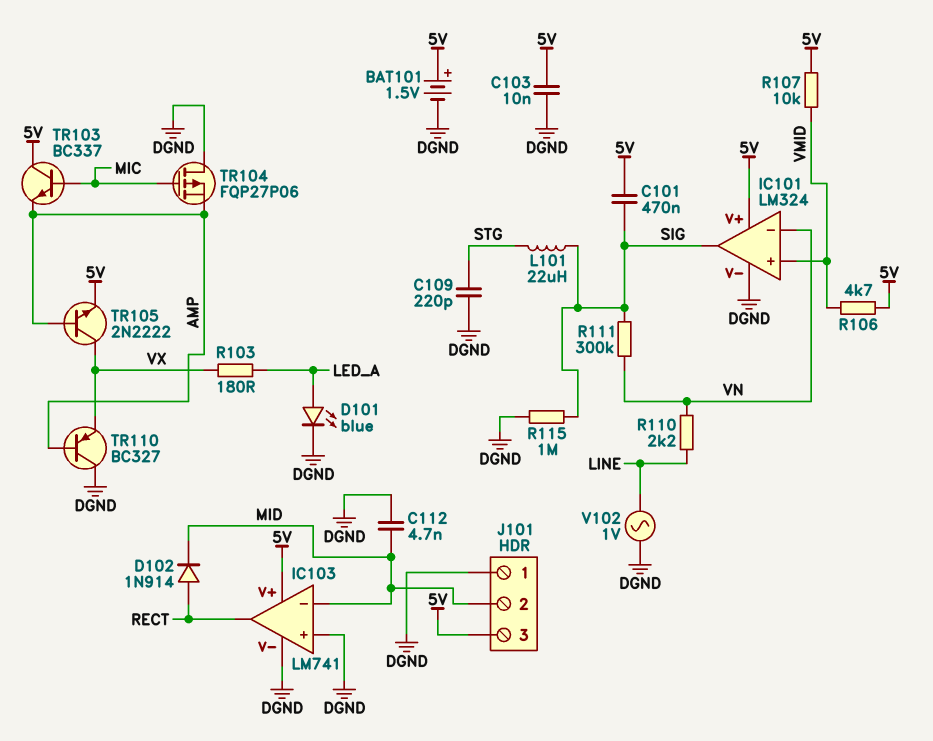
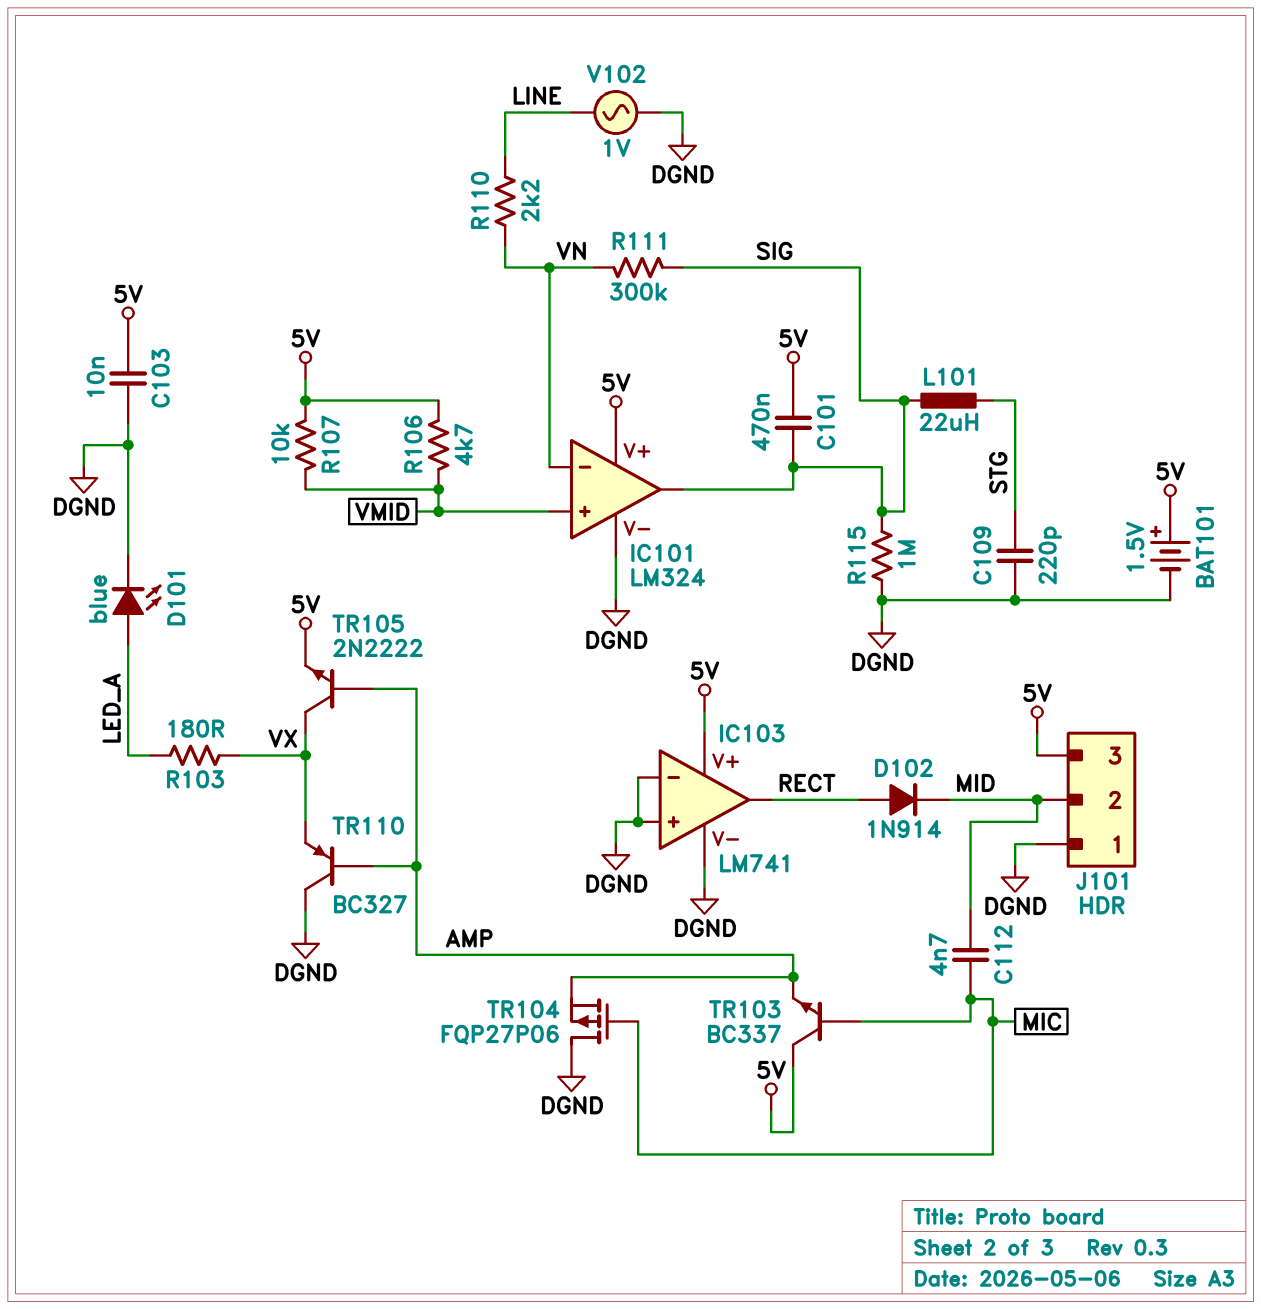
C112: 4.7nF (DGND, MID) -> 4.7nF (MIC, MID)
IC103 pin in-: MID -> DGND

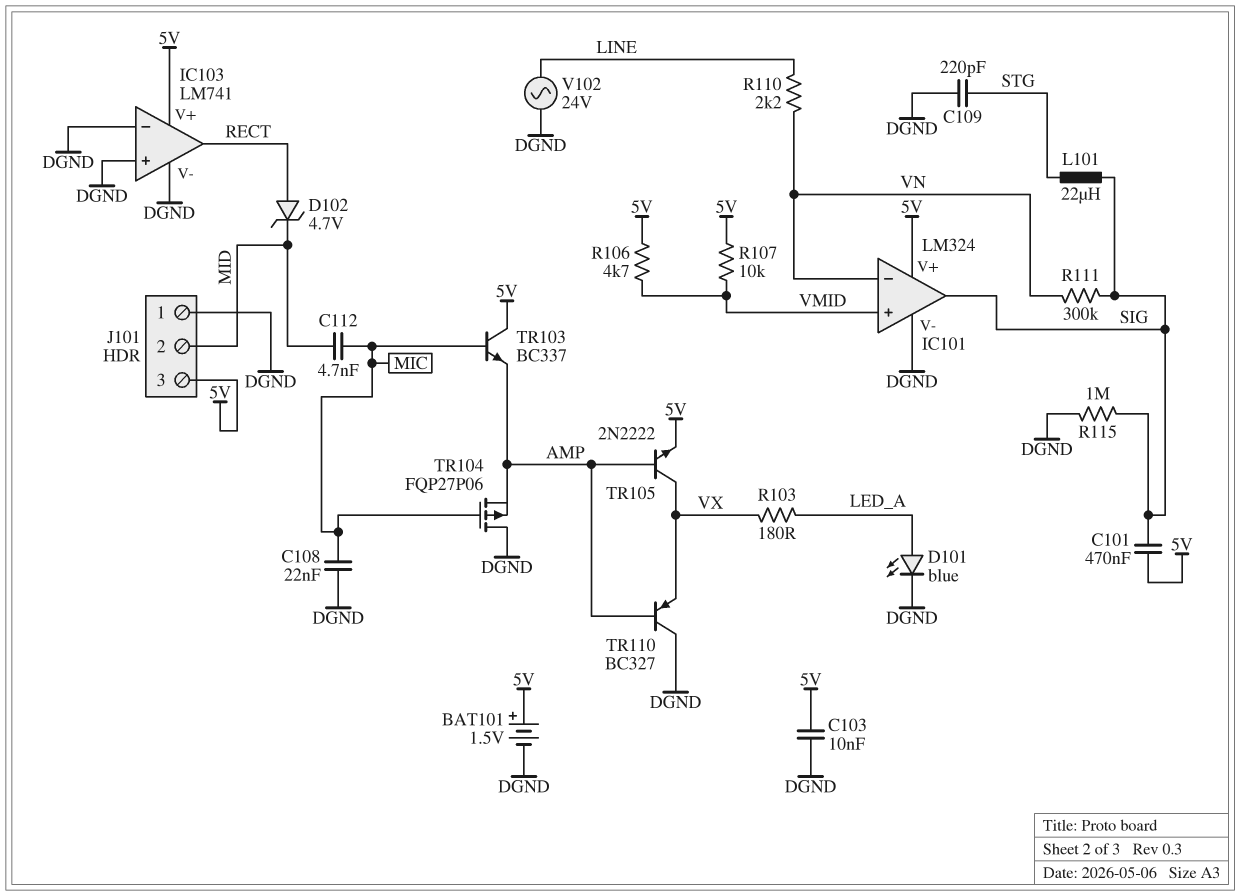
C108: none -> 22nF (DGND, MIC)
D102: diode 1N914 (A RECT, K MID) -> zener 4.7V (A RECT, K MID)
V102: AC 1V (DGND, LINE) -> AC 24V (DGND, LINE)

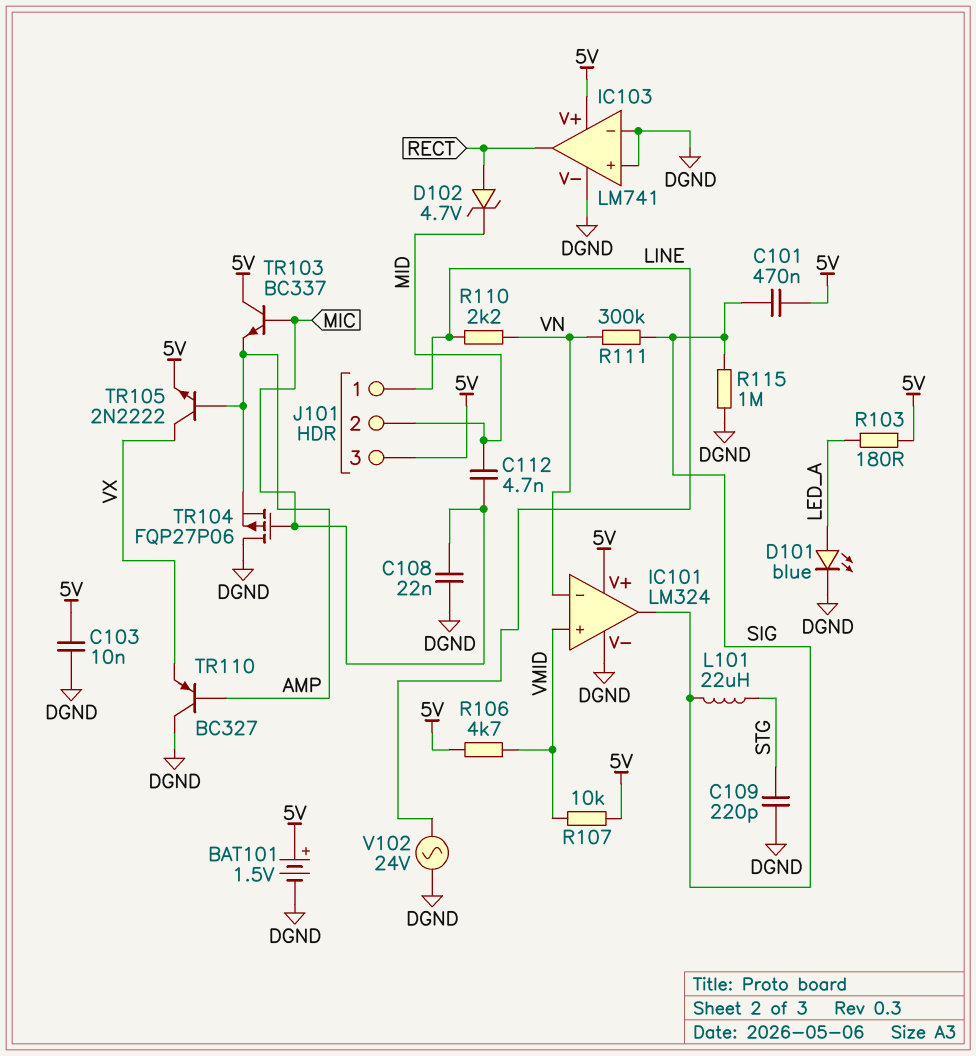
J101 pin 1: DGND -> LINE
R103: 180 (LED_A, VX) -> 180 (5V, LED_A)

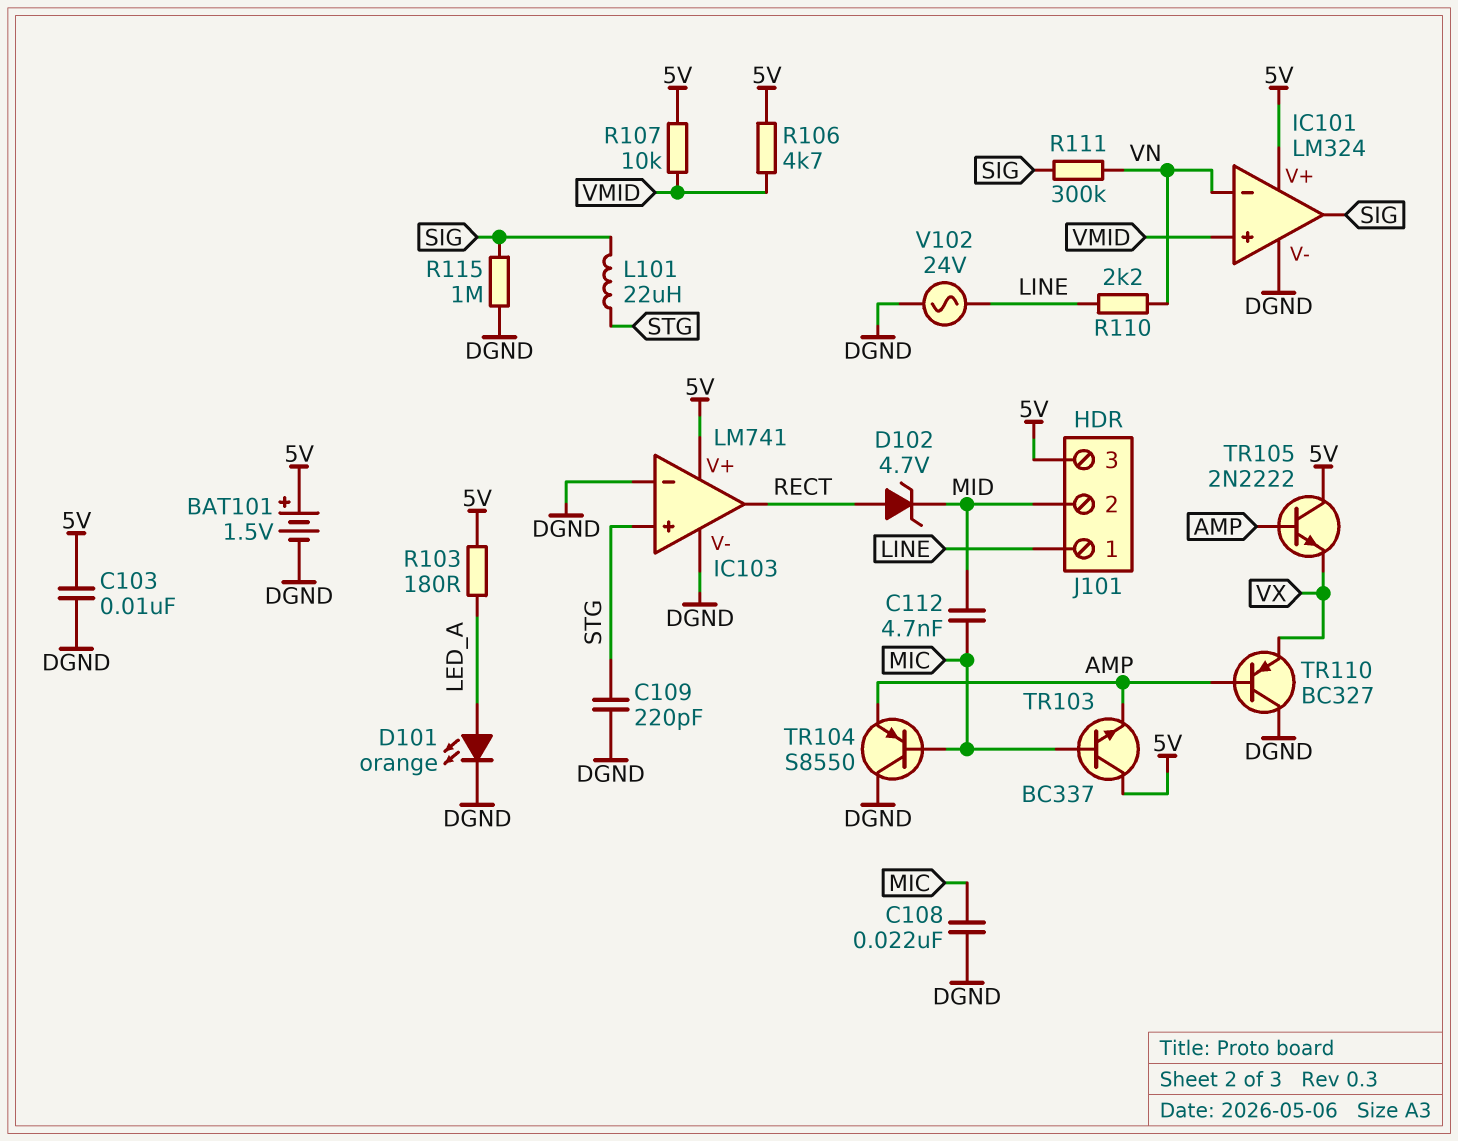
C101: 470nF (5V, SIG) -> none
D101: LED blue (A LED_A, K DGND) -> LED orange (A LED_A, K DGND)
IC103 pin in+: DGND -> STG
TR104: PMOS FQP27P06 (G MIC, D DGND, S AMP) -> PNP S8550 (B MIC, C DGND, E AMP)
TR105: NPN 2N2222 (B AMP, C VX, E 5V) -> NPN 2N2222 (B AMP, C 5V, E VX)

